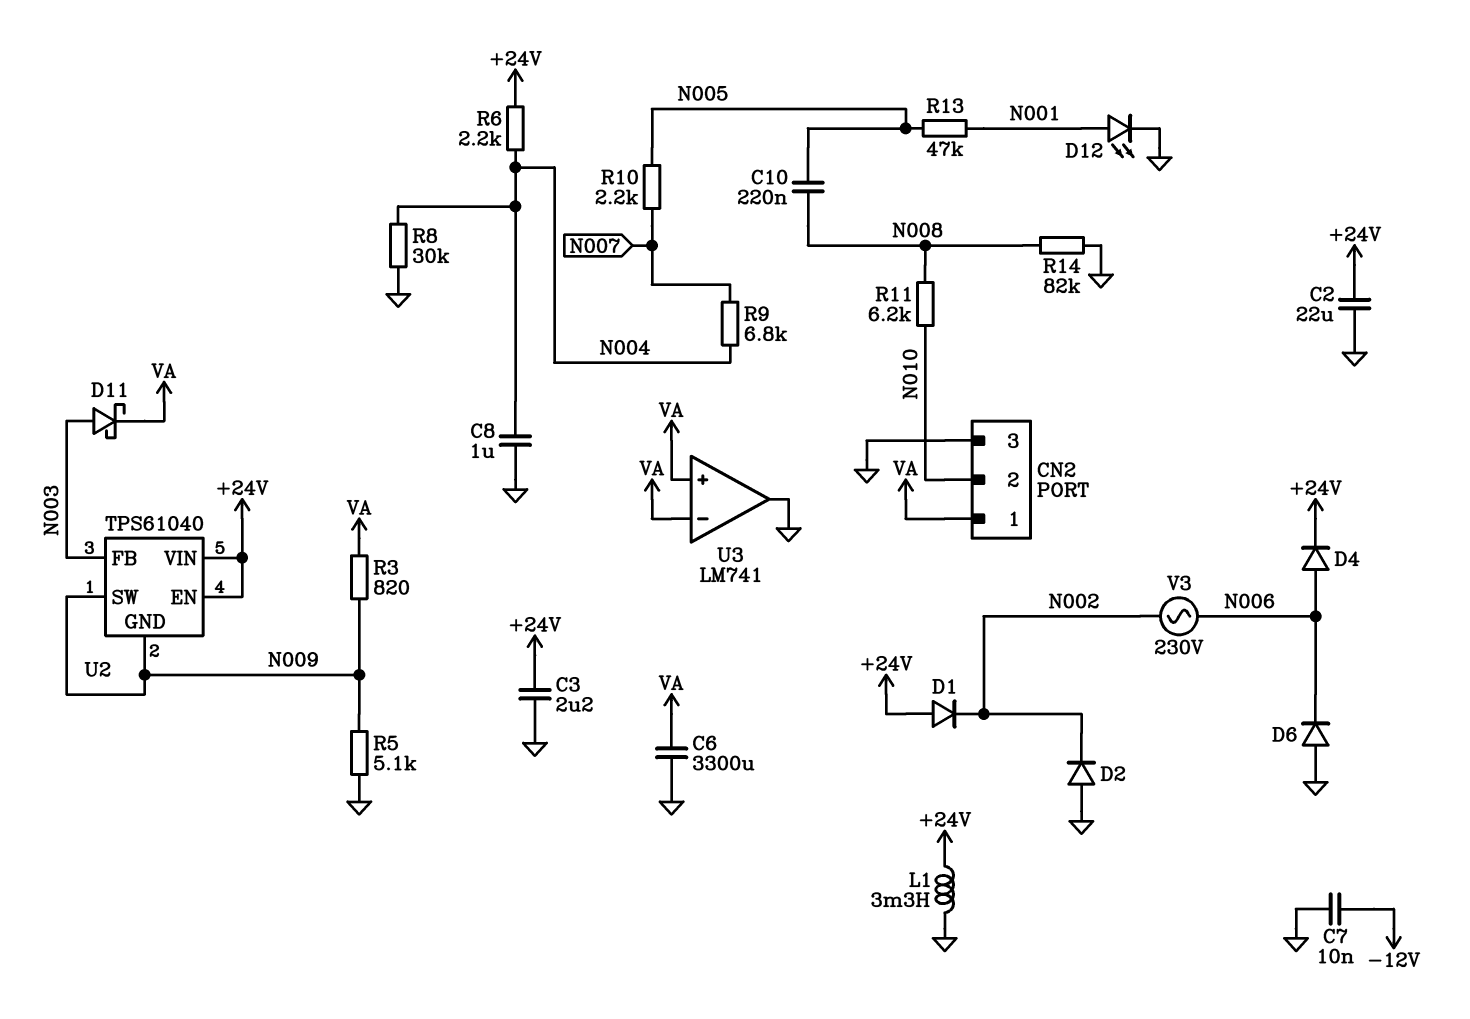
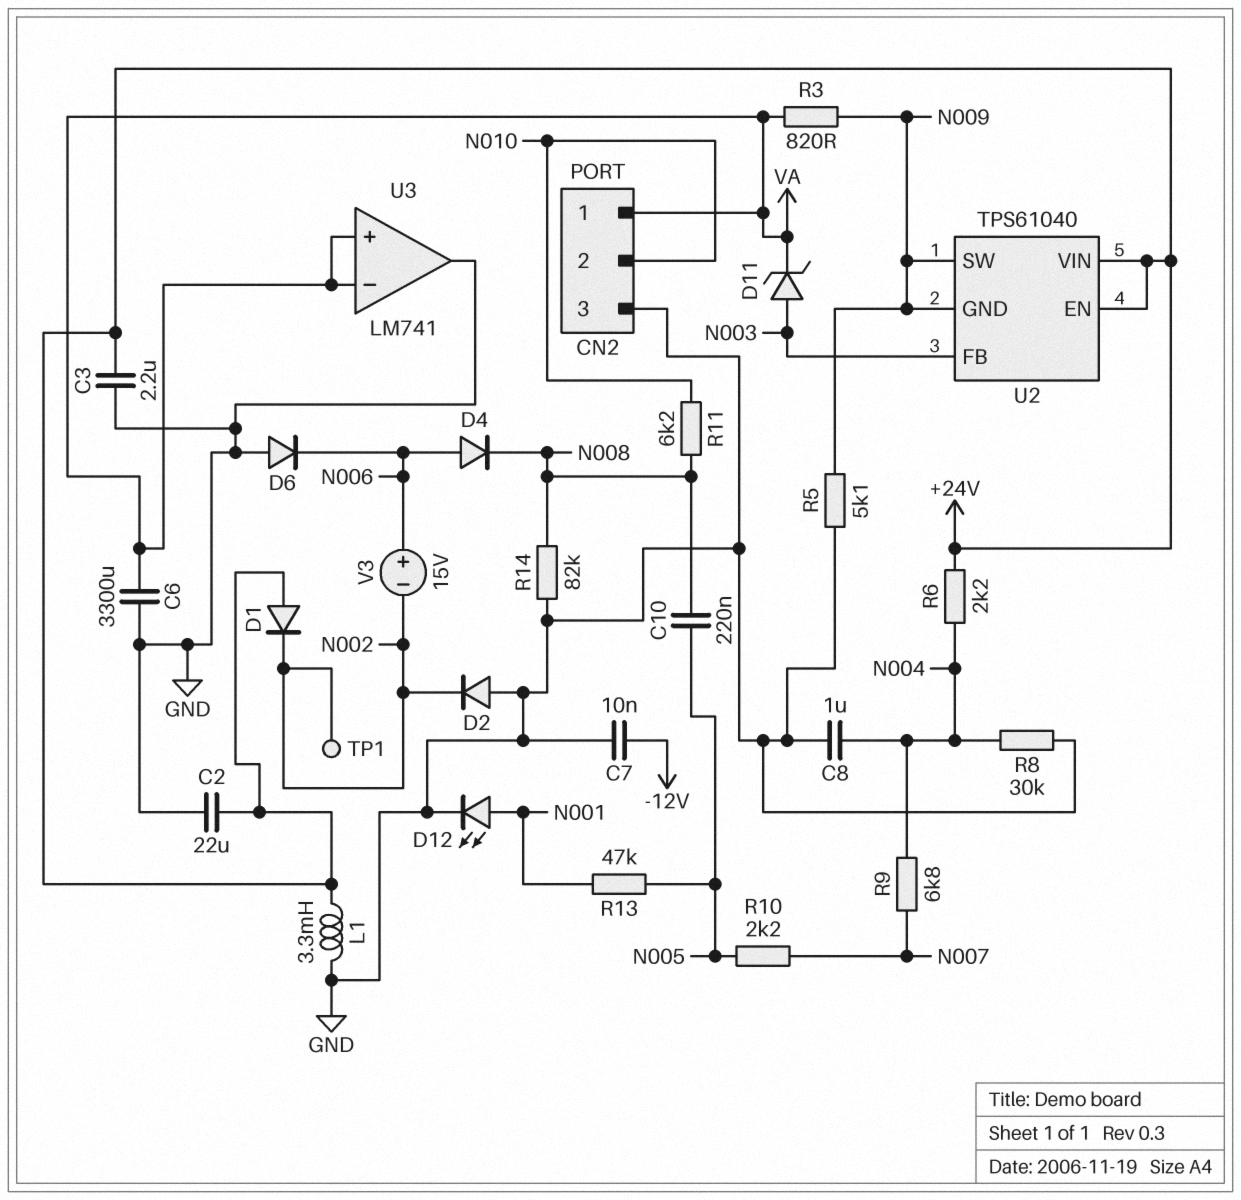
D4: diode (A N006, K +24V) -> diode (A N006, K N008)
D11: schottky (A N003, K VA) -> zener (A N003, K VA)
TP1: none -> test point (N002)
V3: AC 230V (N002, N006) -> 15V (plus N006, minus N002)

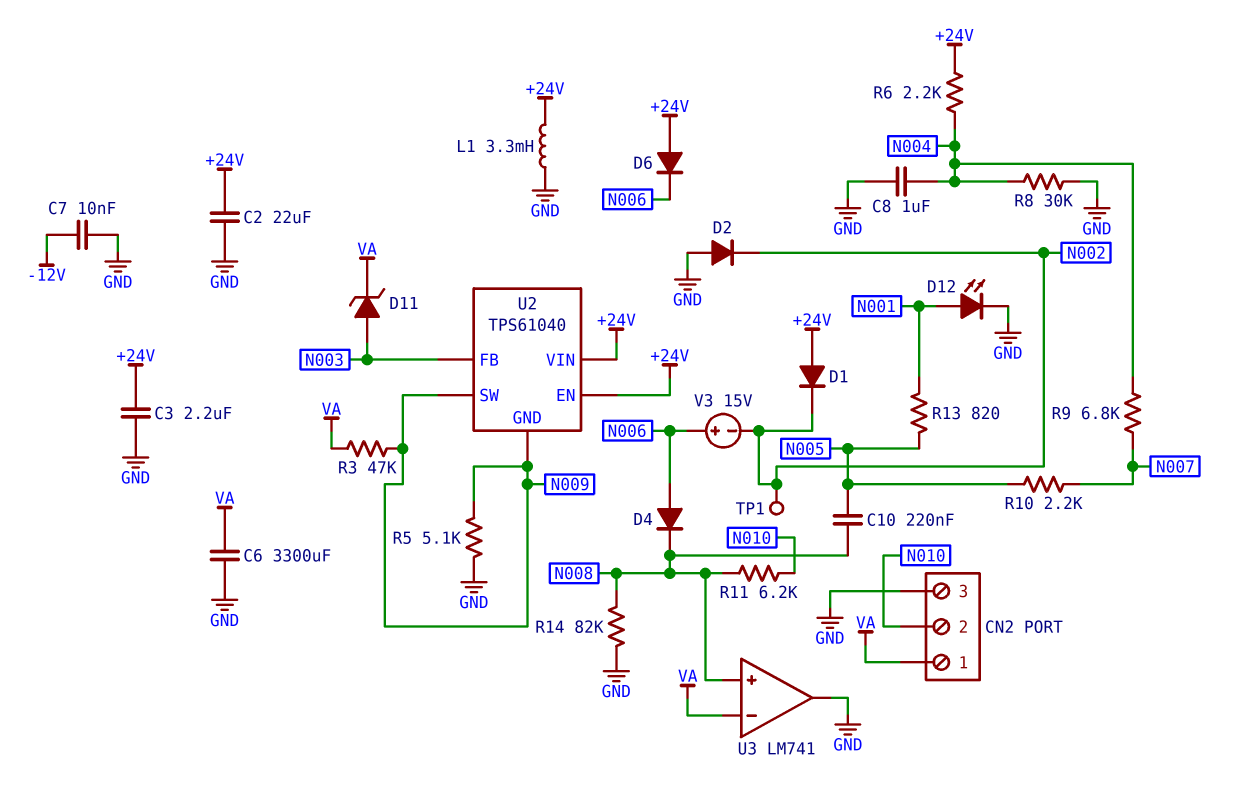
D6: diode (A GND, K N006) -> diode (A +24V, K N006)
R3: 820 (N009, VA) -> 47k (N009, VA)
R13: 47k (N001, N005) -> 820 (N001, N005)
U3 pin in+: VA -> N008

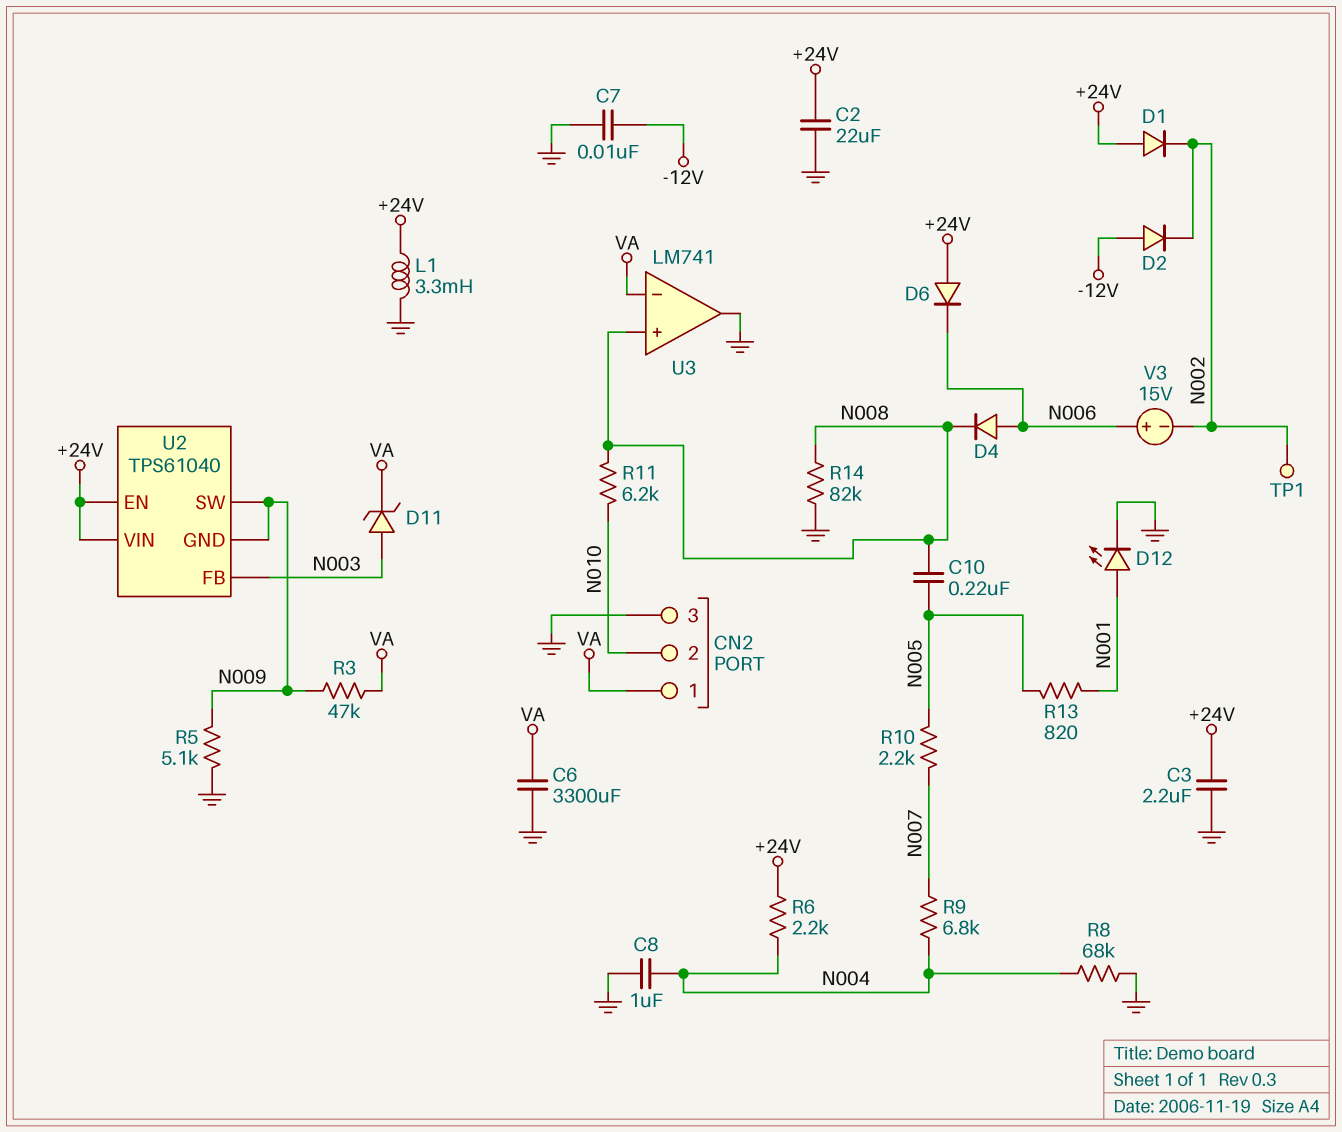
D2: diode (A GND, K N002) -> diode (A -12V, K N002)
R8: 30k (GND, N004) -> 68k (GND, N004)

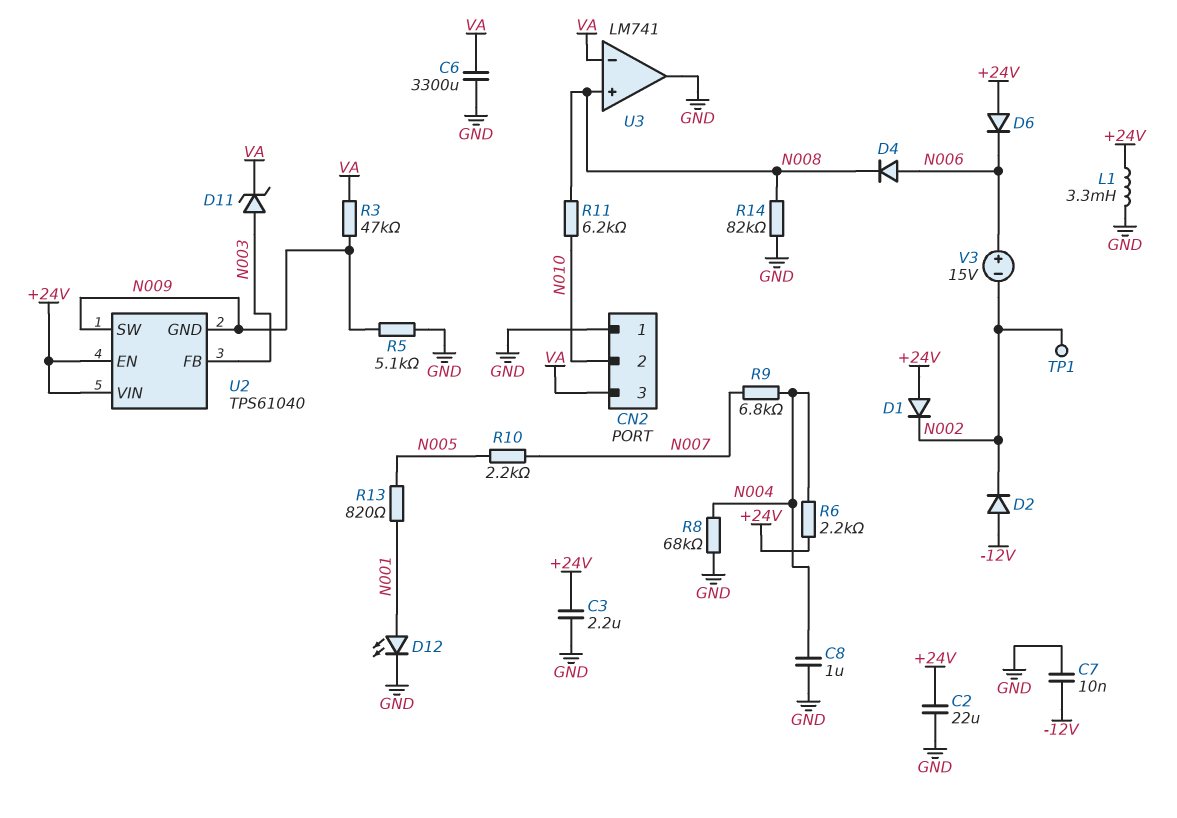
C10: 220nF (N005, N008) -> none
CN2 pin 1: VA -> GND
CN2 pin 3: GND -> VA

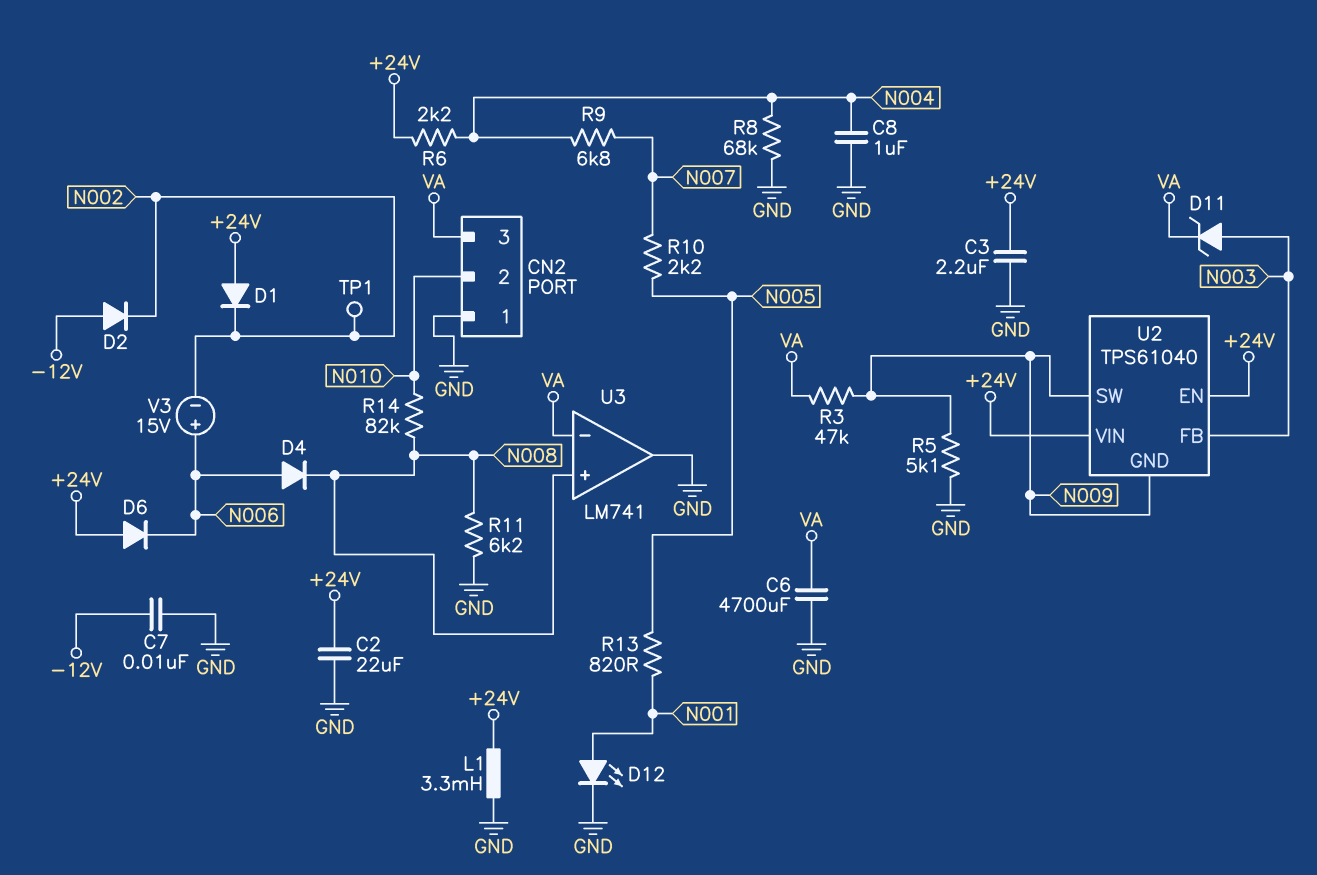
C6: 3300uF (GND, VA) -> 4700uF (GND, VA)
R11: 6.2k (N008, N010) -> 6.2k (GND, N008)
R14: 82k (GND, N008) -> 82k (N008, N010)

